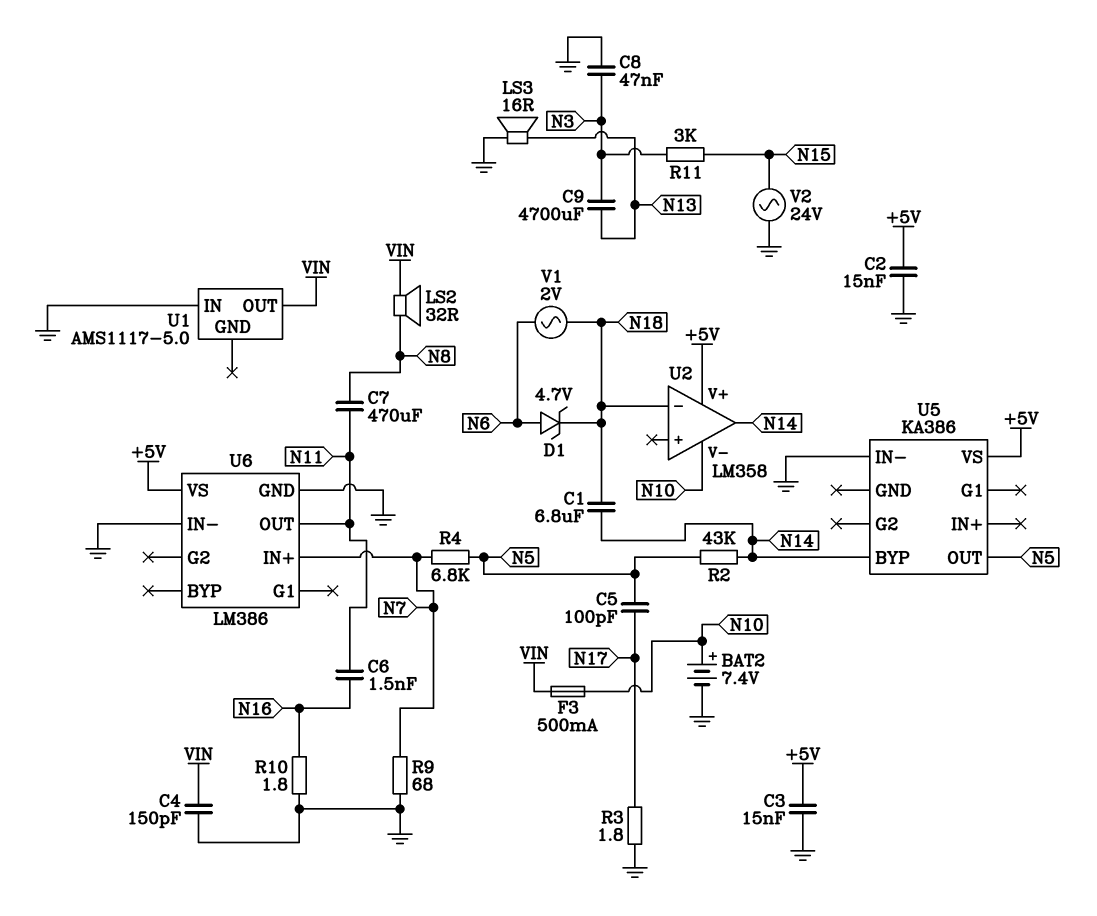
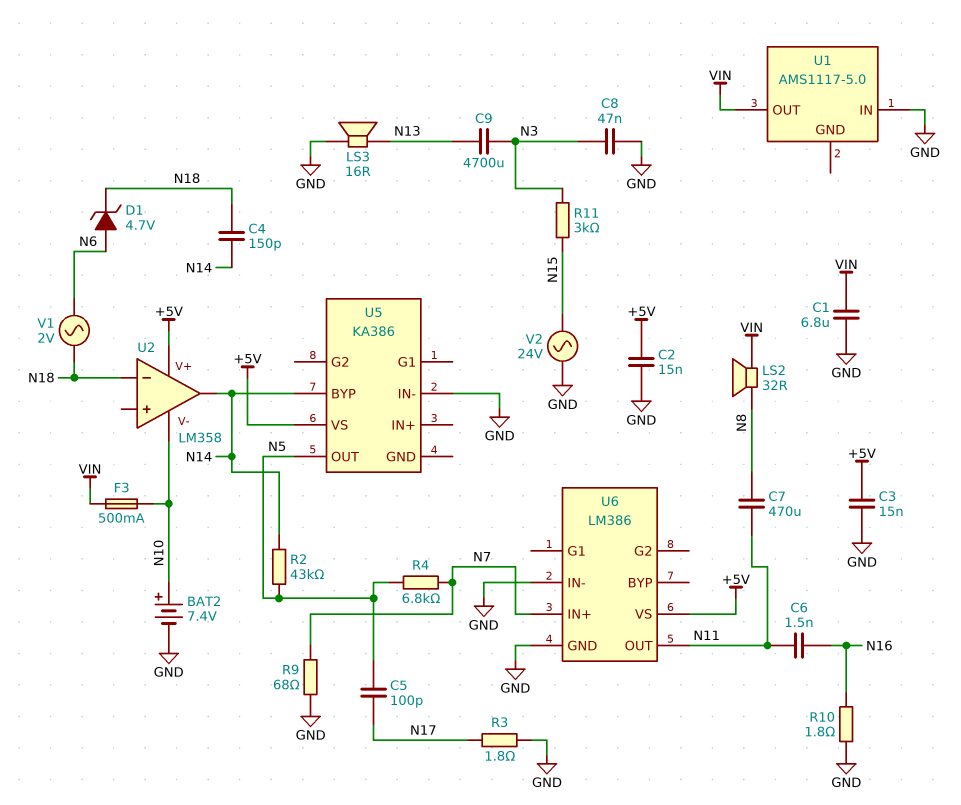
C1: 6.8uF (N14, N18) -> 6.8uF (GND, VIN)
C4: 150pF (GND, VIN) -> 150pF (N14, N18)

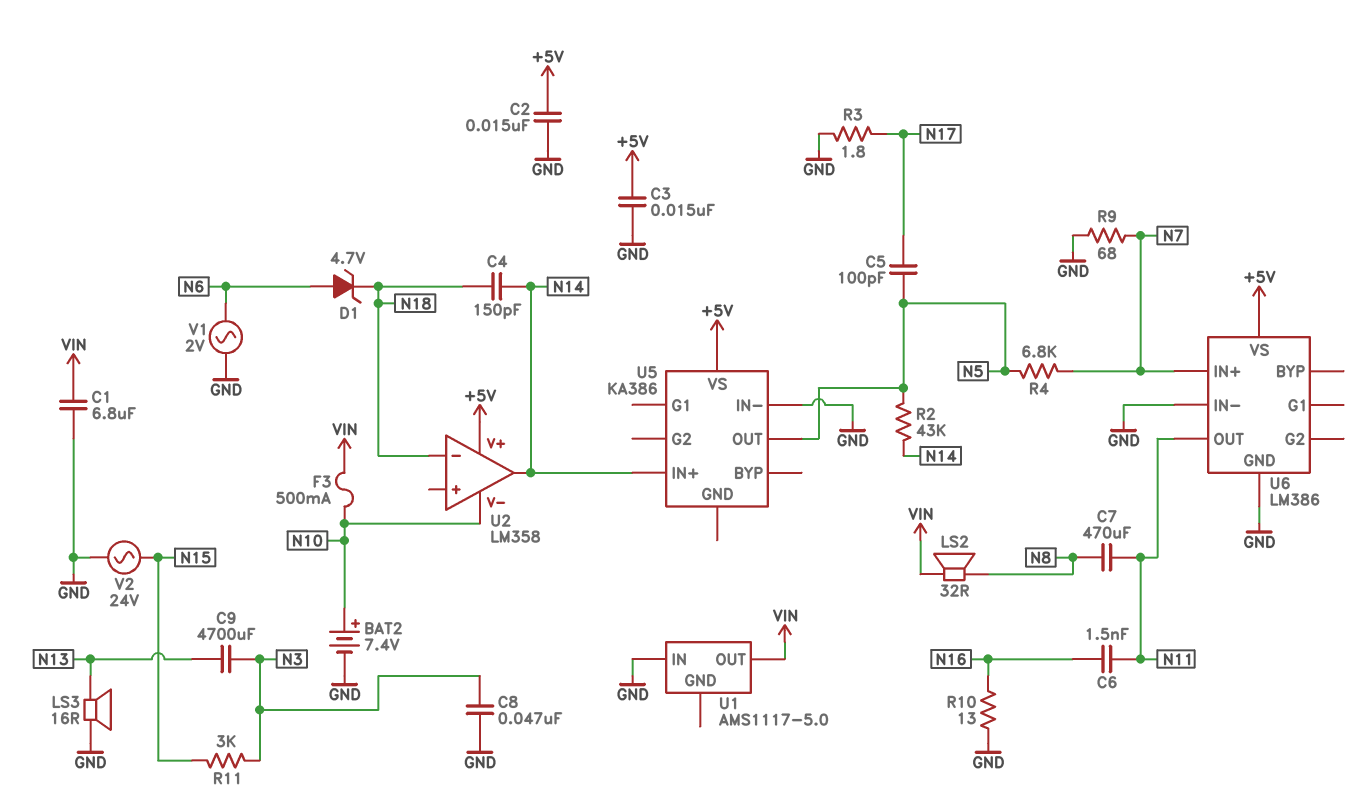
R10: 1.8 (GND, N16) -> 13 (GND, N16)
U5 pin BYP: N14 -> none
U5 pin IN+: none -> N14
V1: AC 2V (N6, N18) -> AC 2V (GND, N6)

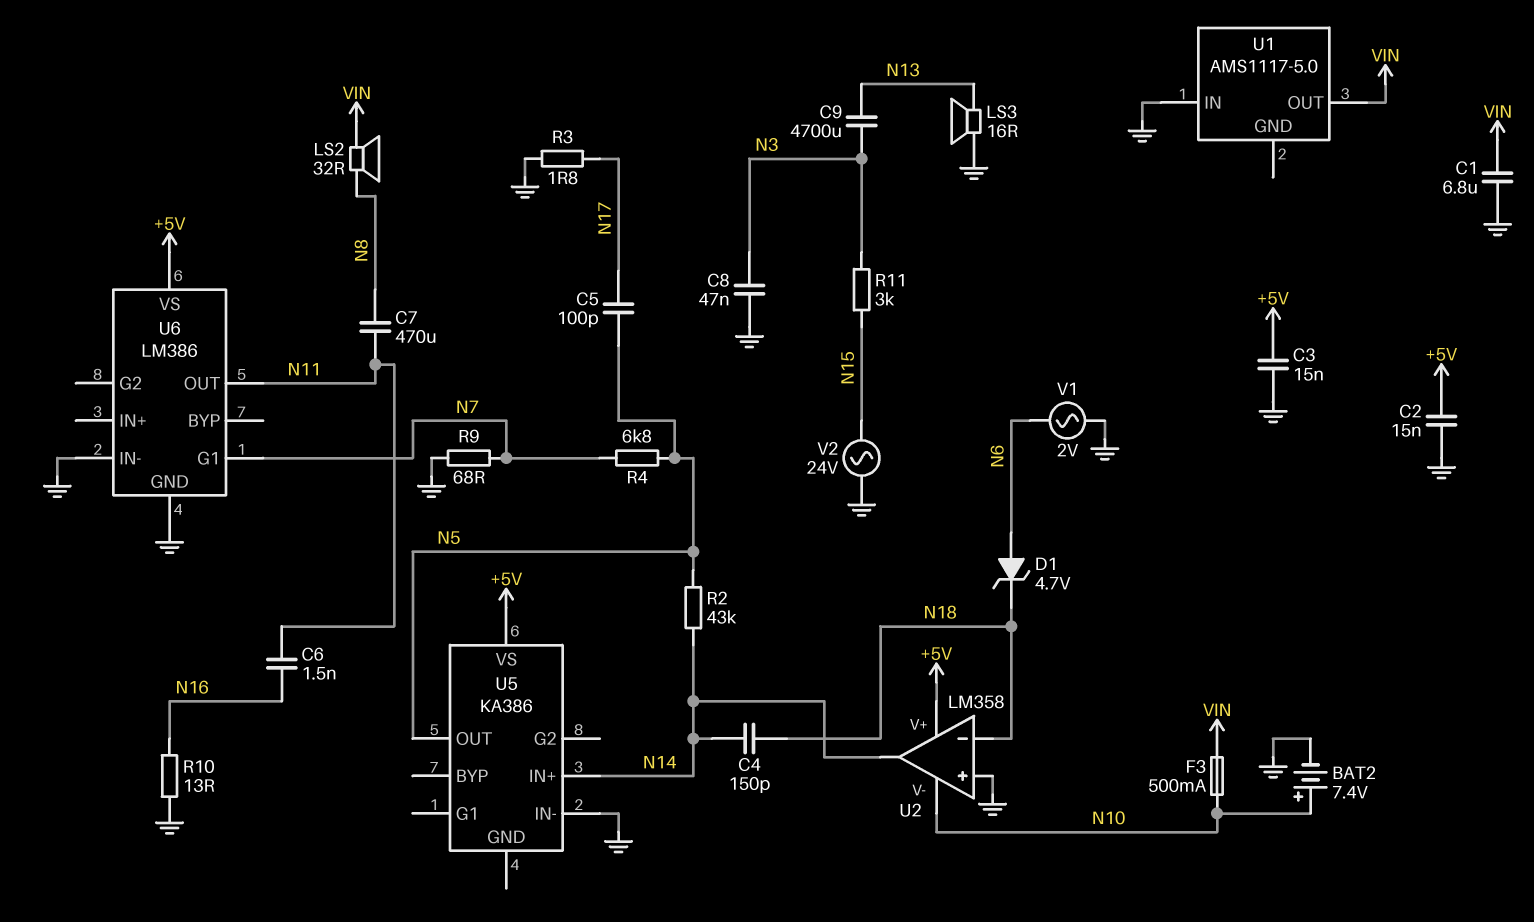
U2 pin in+: none -> GND
U6 pin G1: none -> N7
U6 pin IN+: N7 -> none

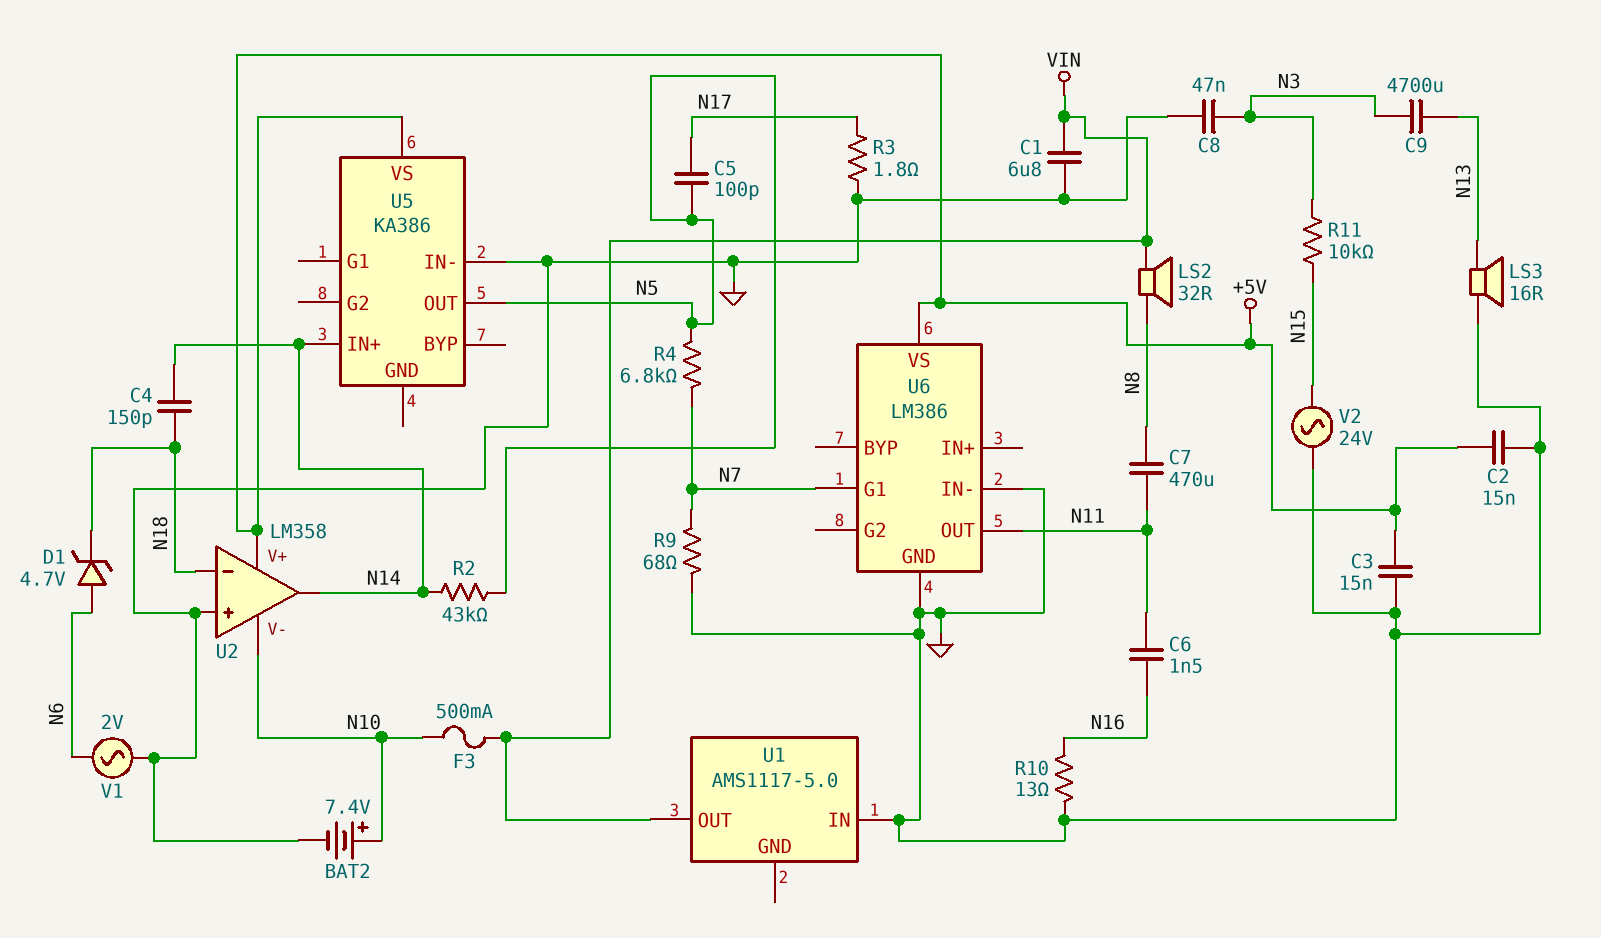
R11: 3k (N3, N15) -> 10k (N3, N15)

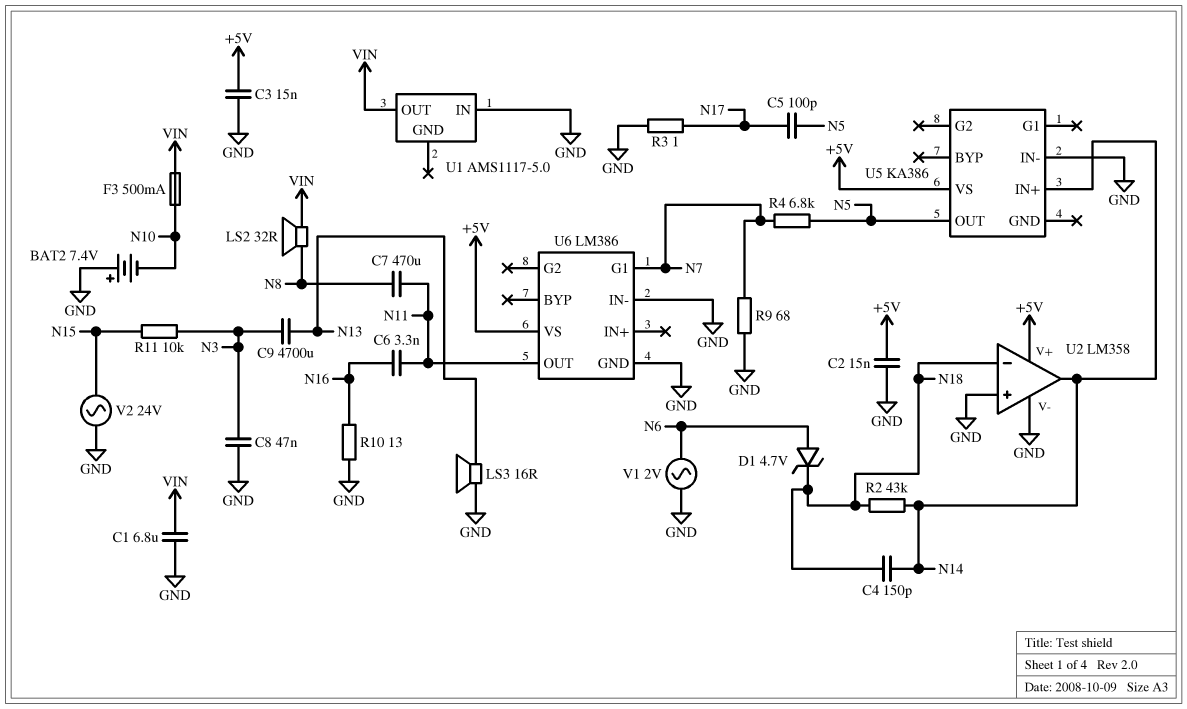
BAT2: 7.4V (plus N10, minus GND) -> 7.4V (plus GND, minus N10)
C6: 1.5nF (N11, N16) -> 3.3nF (N11, N16)
R2: 43k (N5, N14) -> 43k (N14, N18)
R3: 1.8 (GND, N17) -> 1 (GND, N17)
U2 pin V-: N10 -> GND

